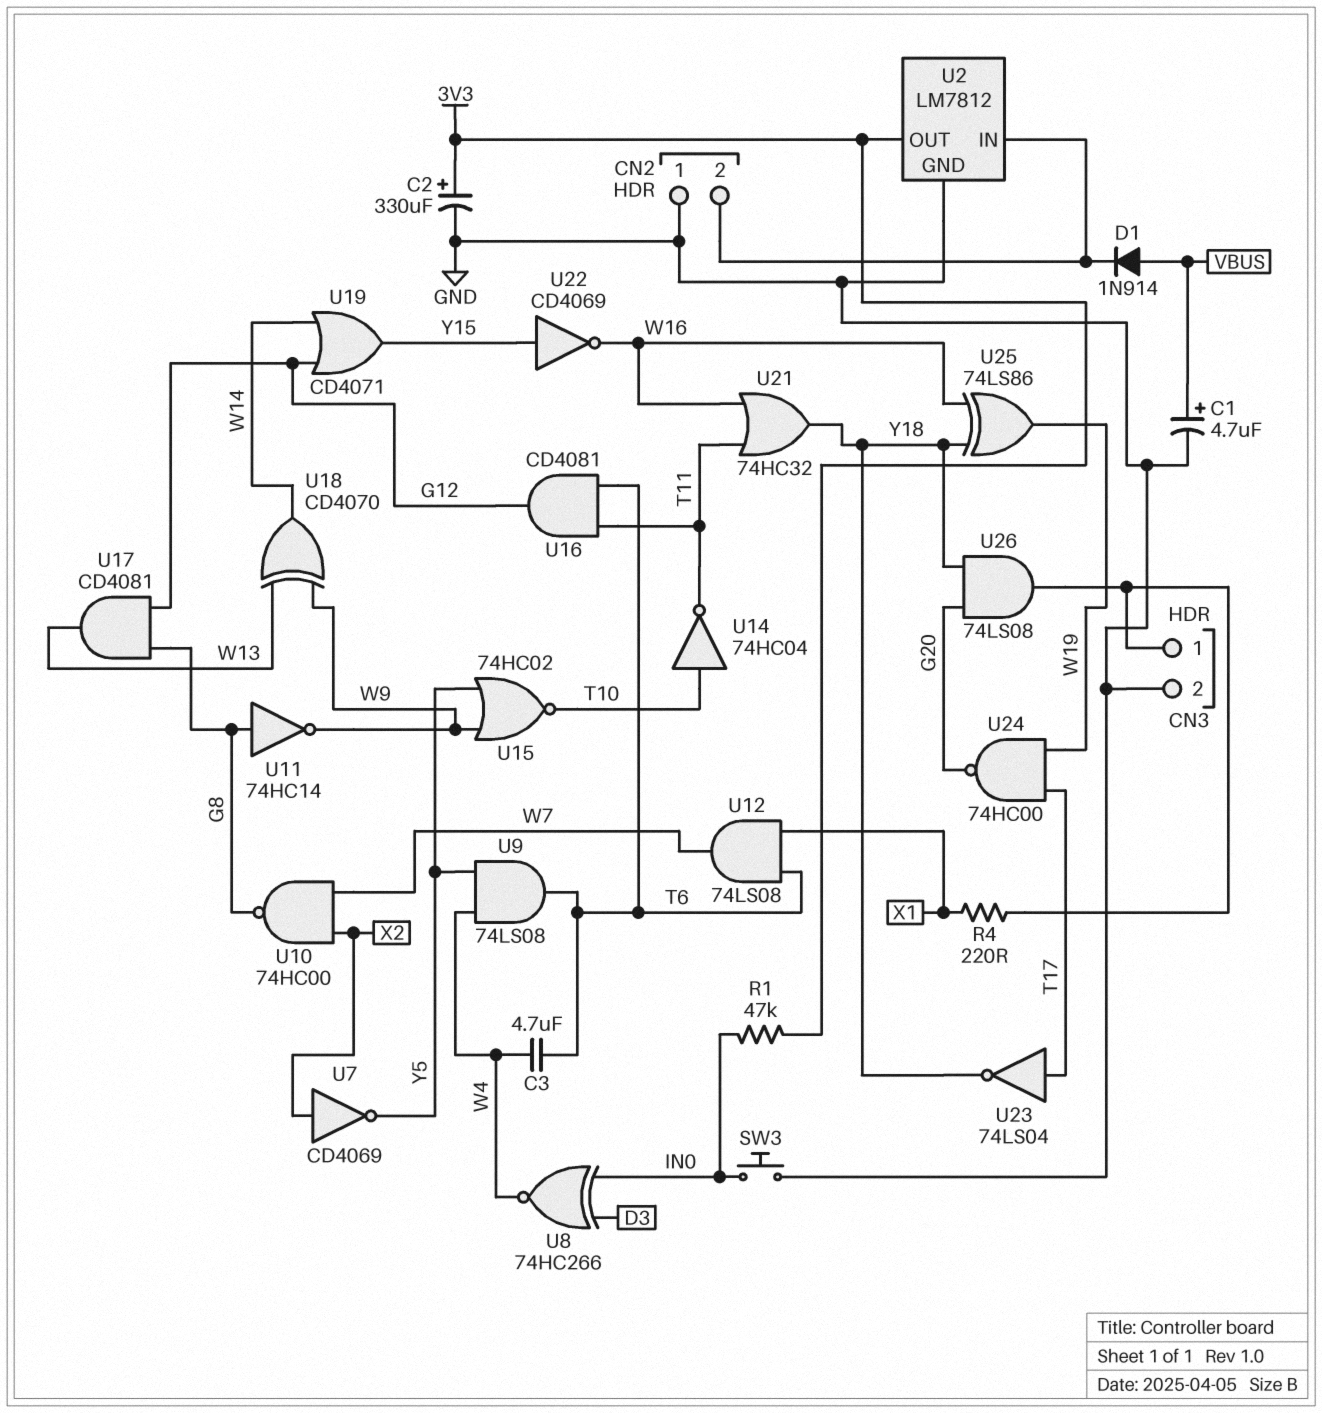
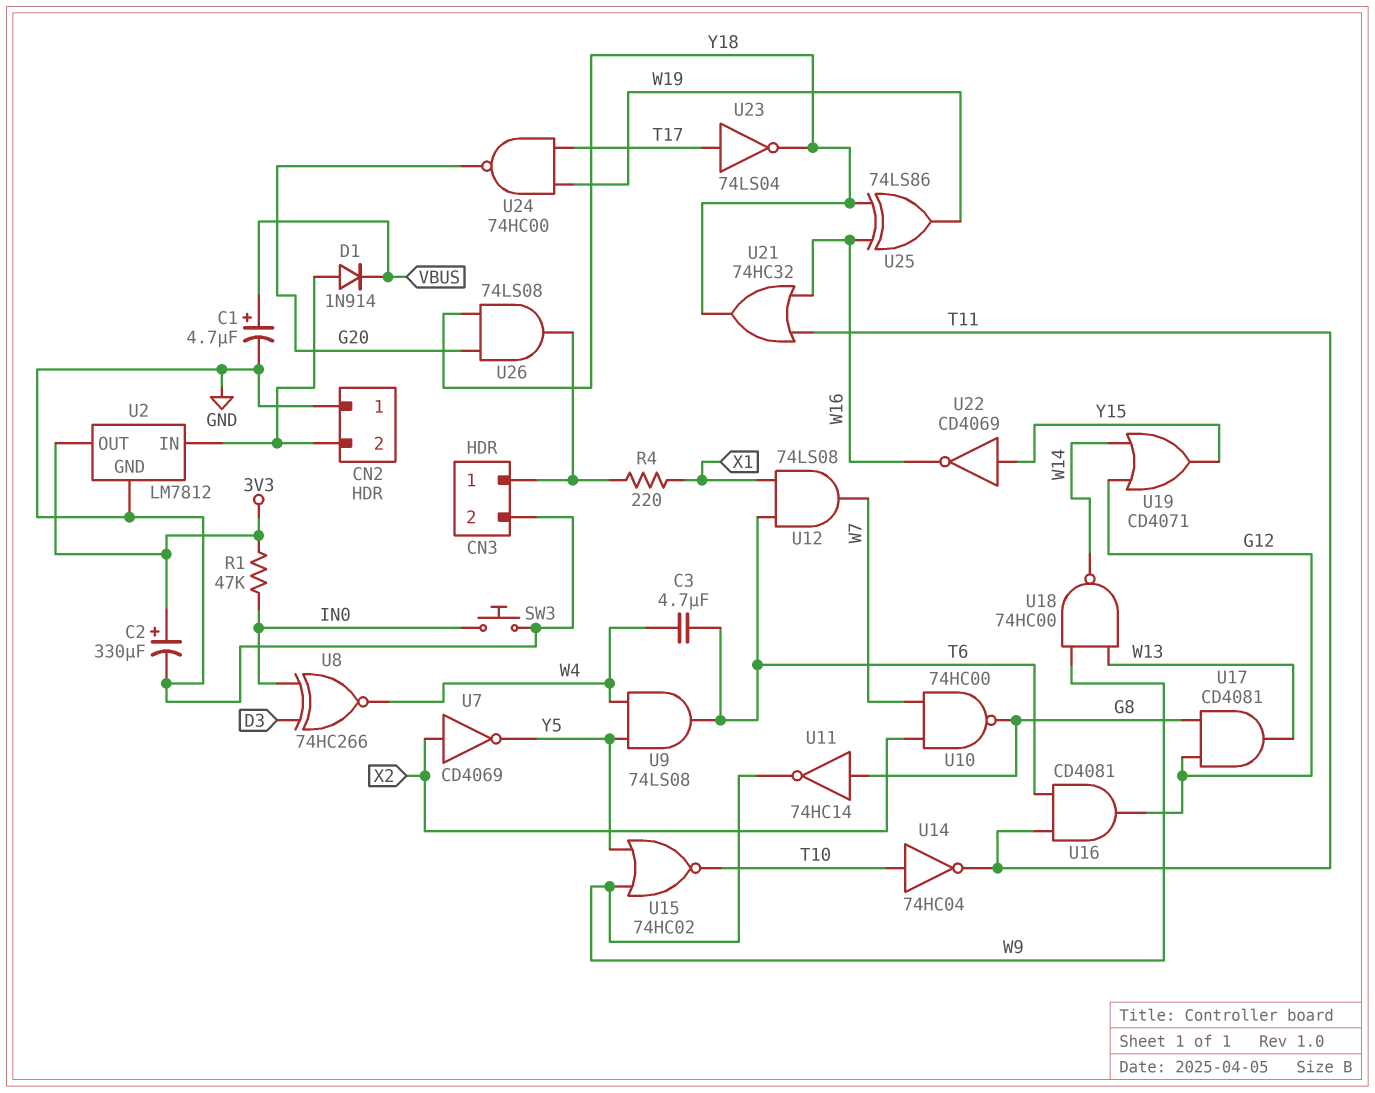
D1: diode 1N914 (A VBUS, K CN2/2) -> diode 1N914 (A CN2/2, K VBUS)
U18: XOR CD4070 (in W9, in W13, out W14) -> NAND 74HC00 (in W9, in W13, out W14)

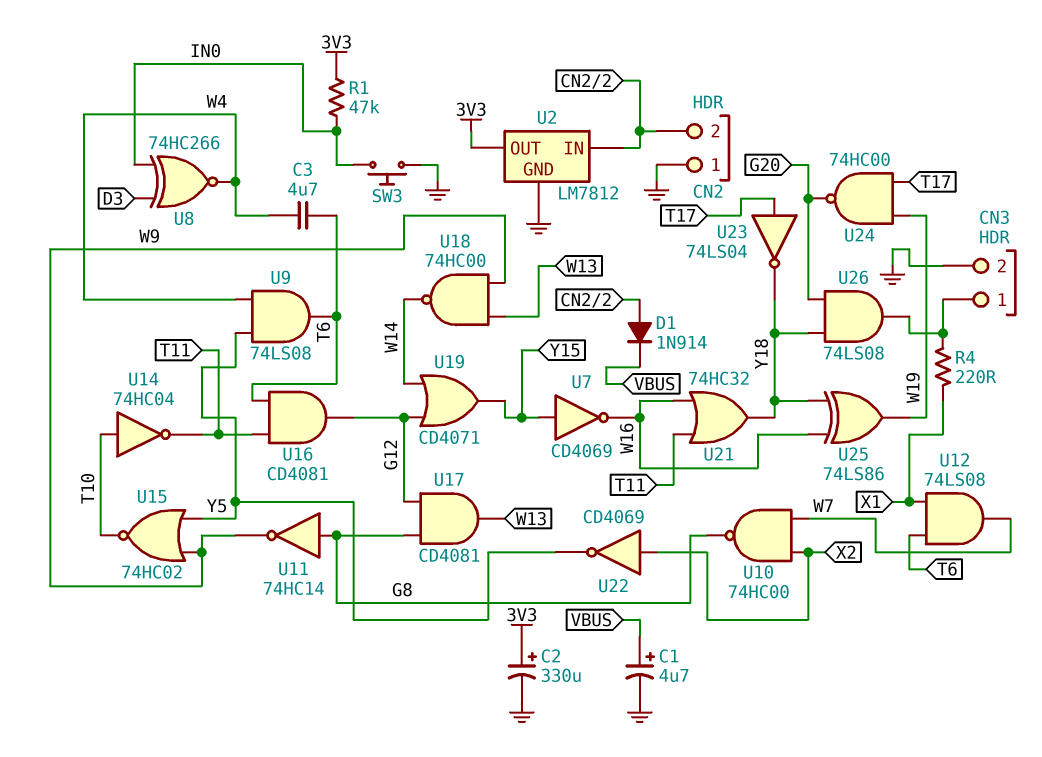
U7: NOT CD4069 (in X2, out Y5) -> NOT CD4069 (in Y15, out W16)
U22: NOT CD4069 (in Y15, out W16) -> NOT CD4069 (in X2, out Y5)

